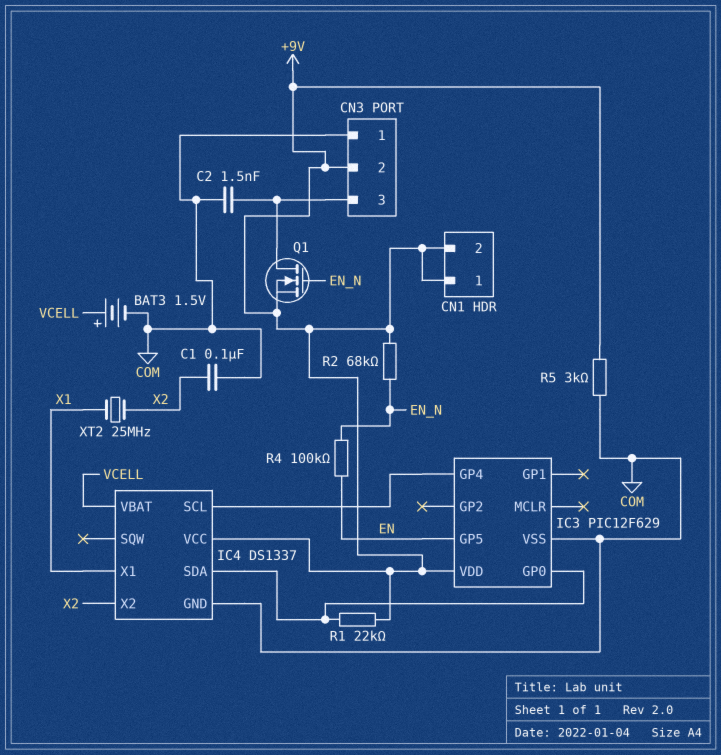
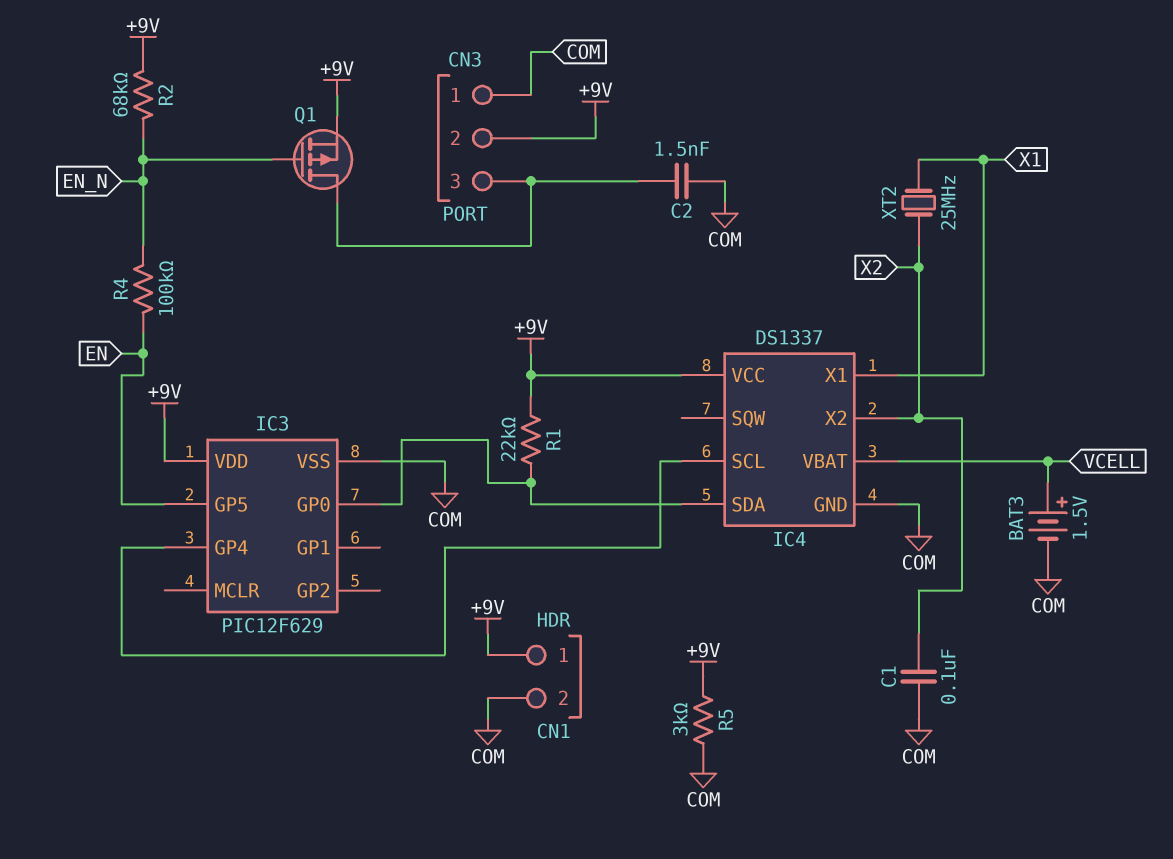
CN1 pin 2: +9V -> COM
Q1: NMOS (G EN_N, D CN3/3, S +9V) -> PMOS (G EN_N, D CN3/3, S +9V)

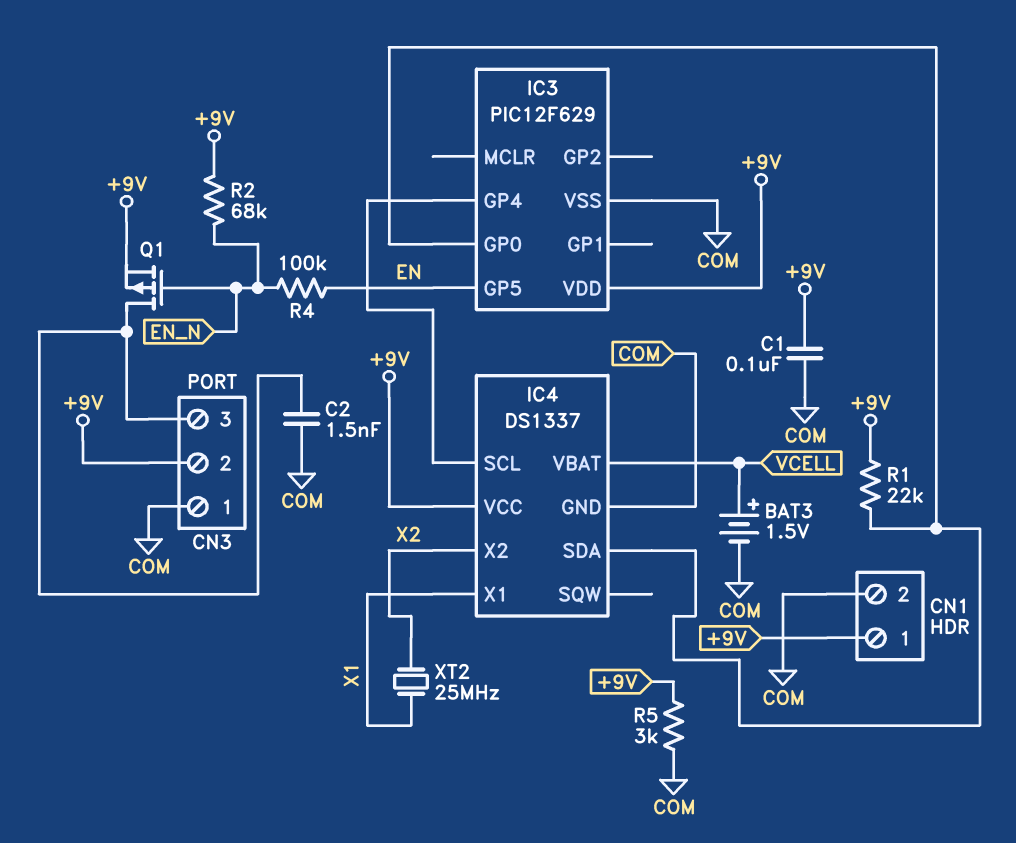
C1: 100nF (COM, X2) -> 100nF (+9V, COM)

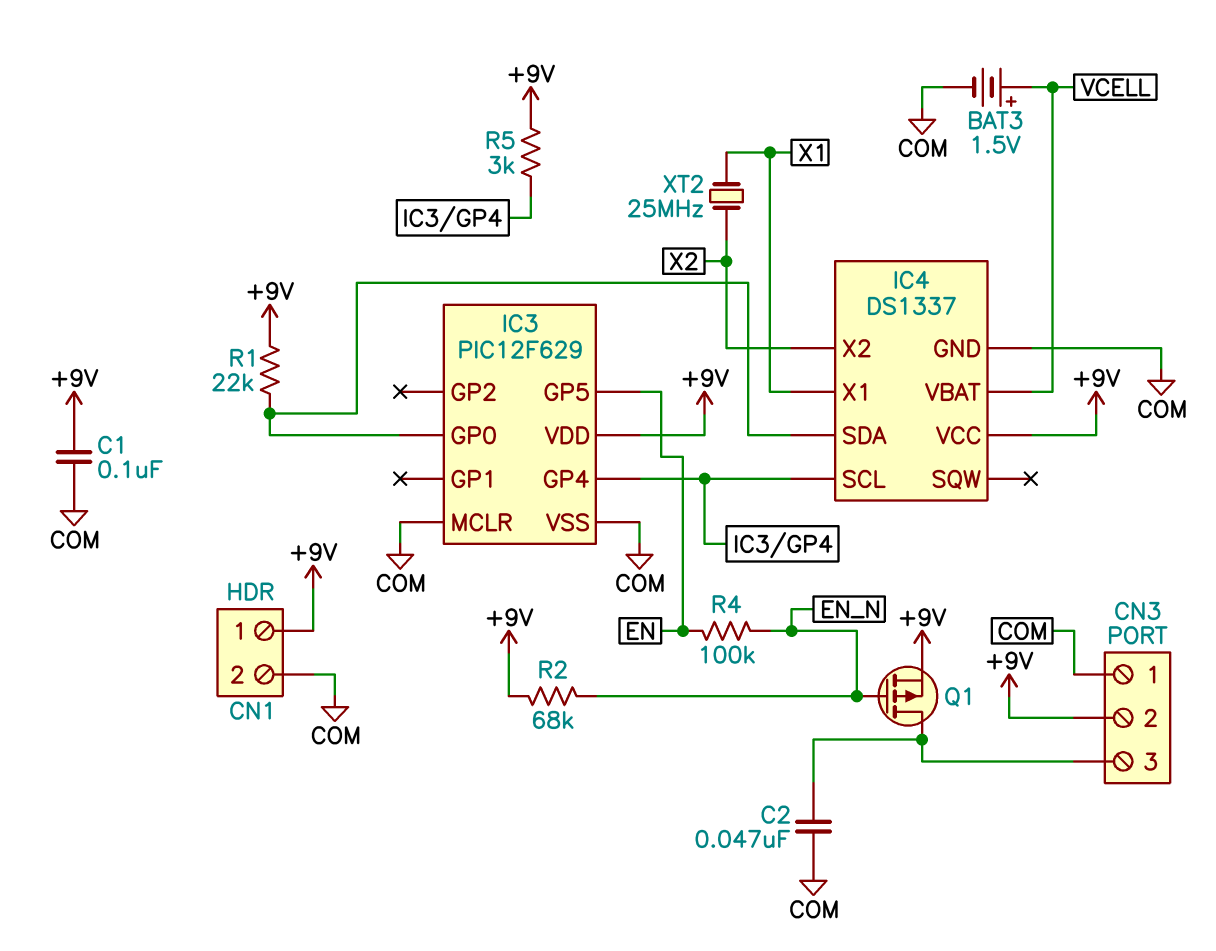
C2: 1.5nF (CN3/3, COM) -> 47nF (CN3/3, COM)
IC3 pin MCLR: none -> COM
R5: 3k (+9V, COM) -> 3k (+9V, IC3/GP4)

